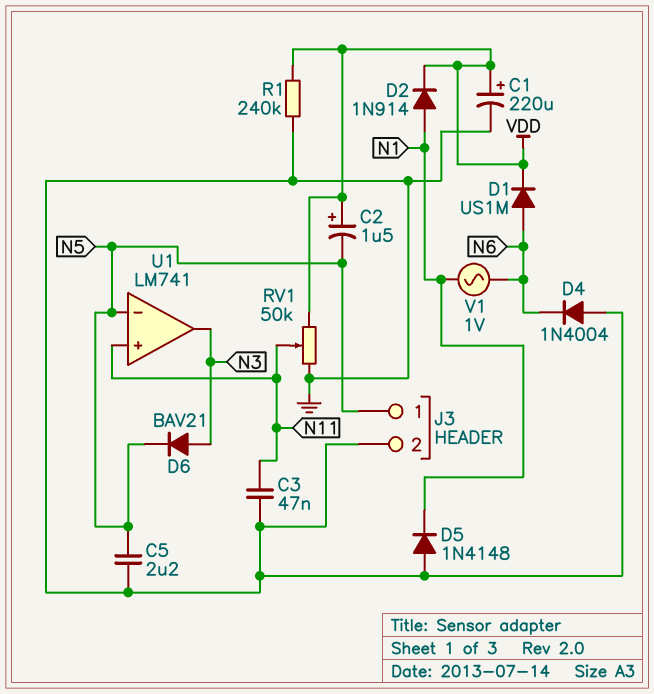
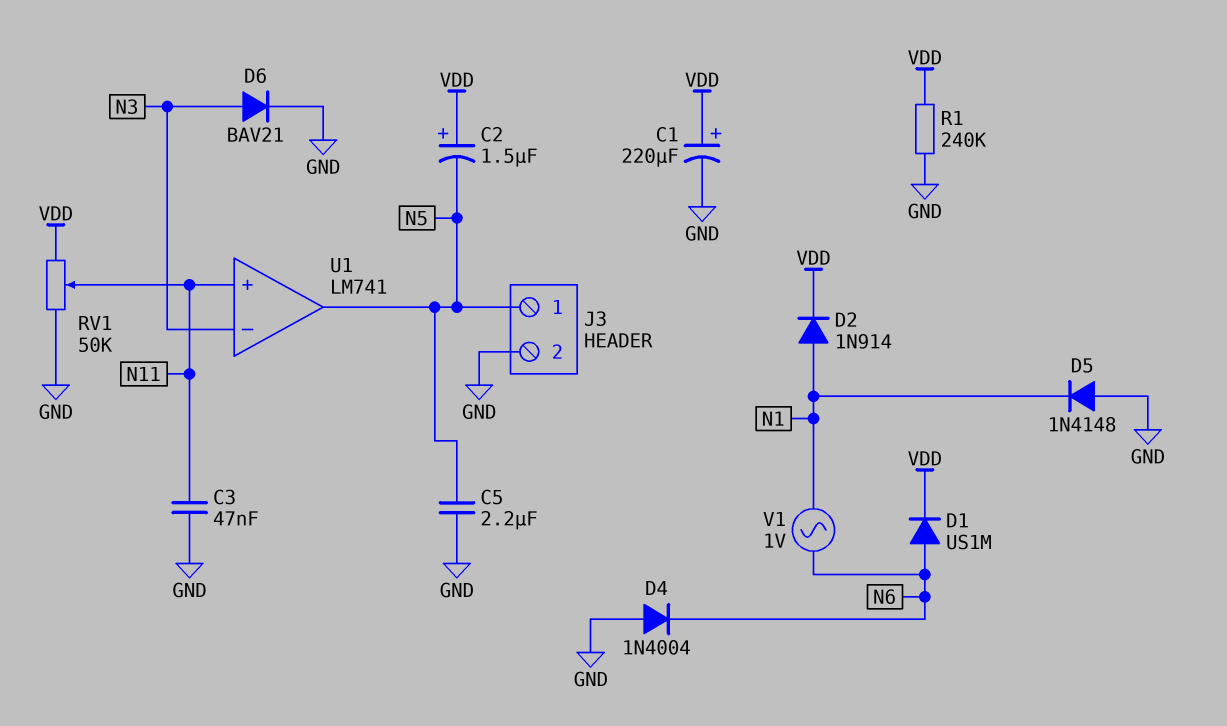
D6: diode BAV21 (A N3, K N5) -> diode BAV21 (A N3, K GND)
U1 pin in-: N5 -> N3
U1 pin out: N3 -> N5

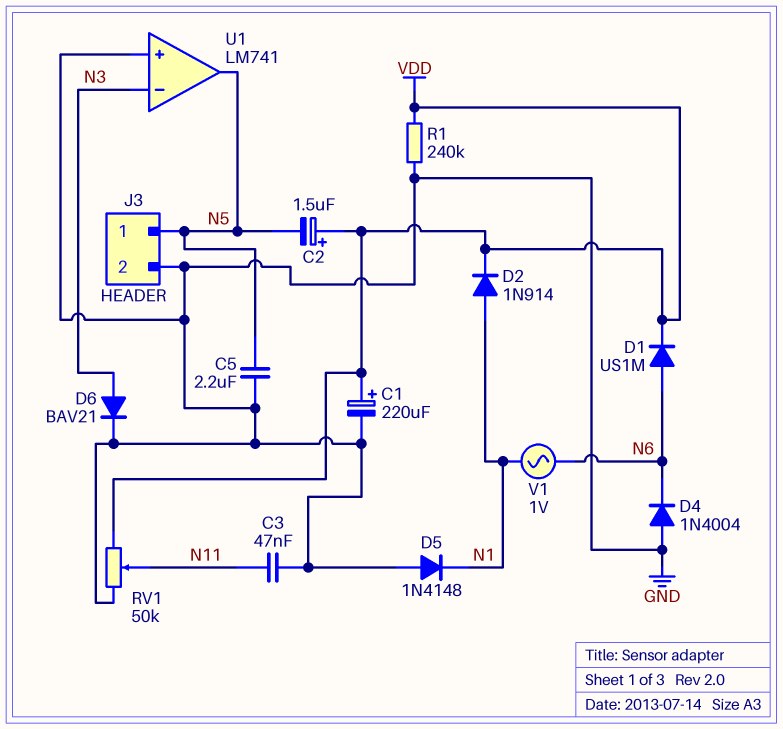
U1 pin in+: N11 -> GND

